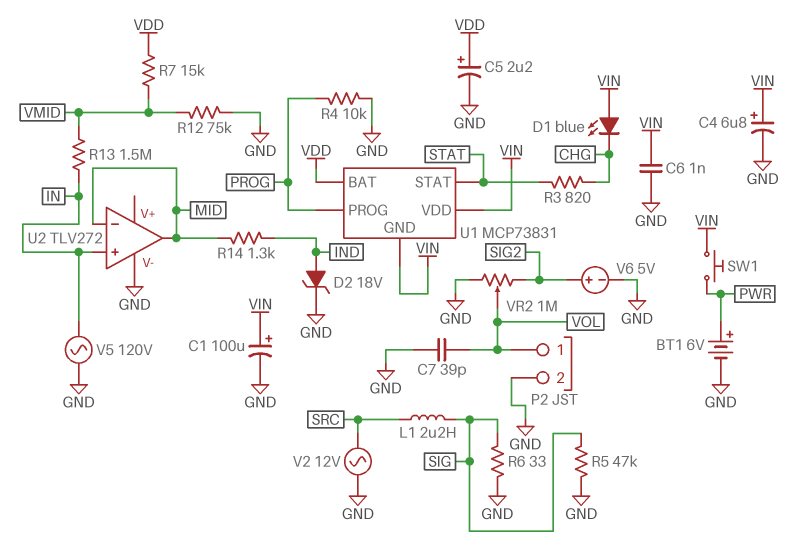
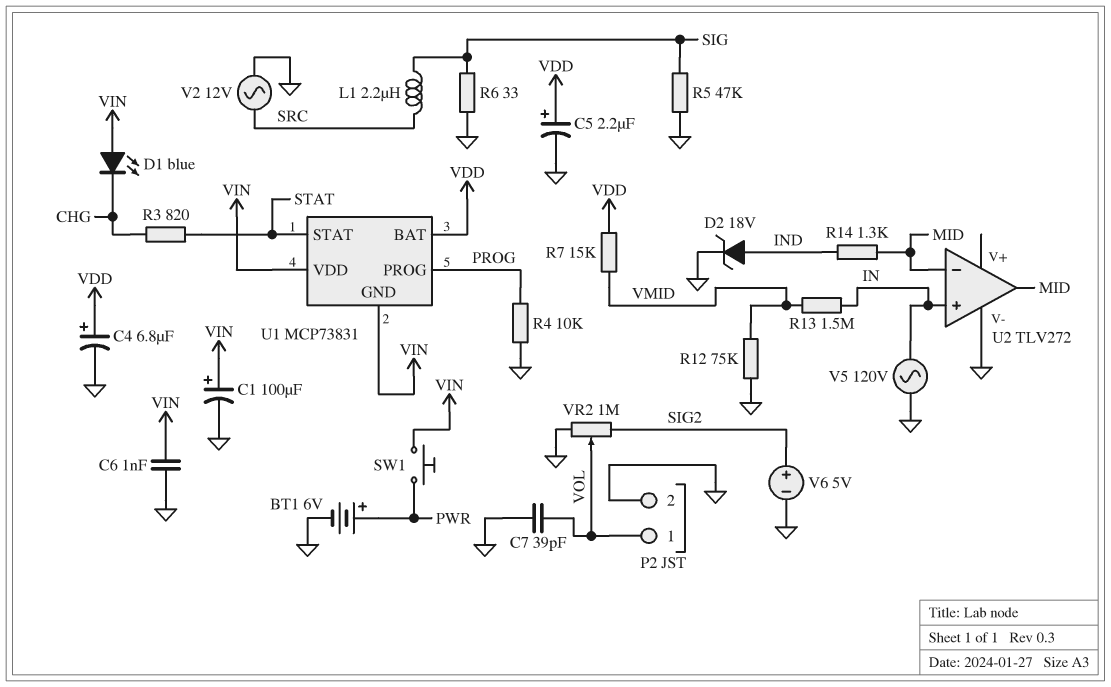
C4: 6.8uF (plus VIN, minus GND) -> 6.8uF (plus VDD, minus GND)

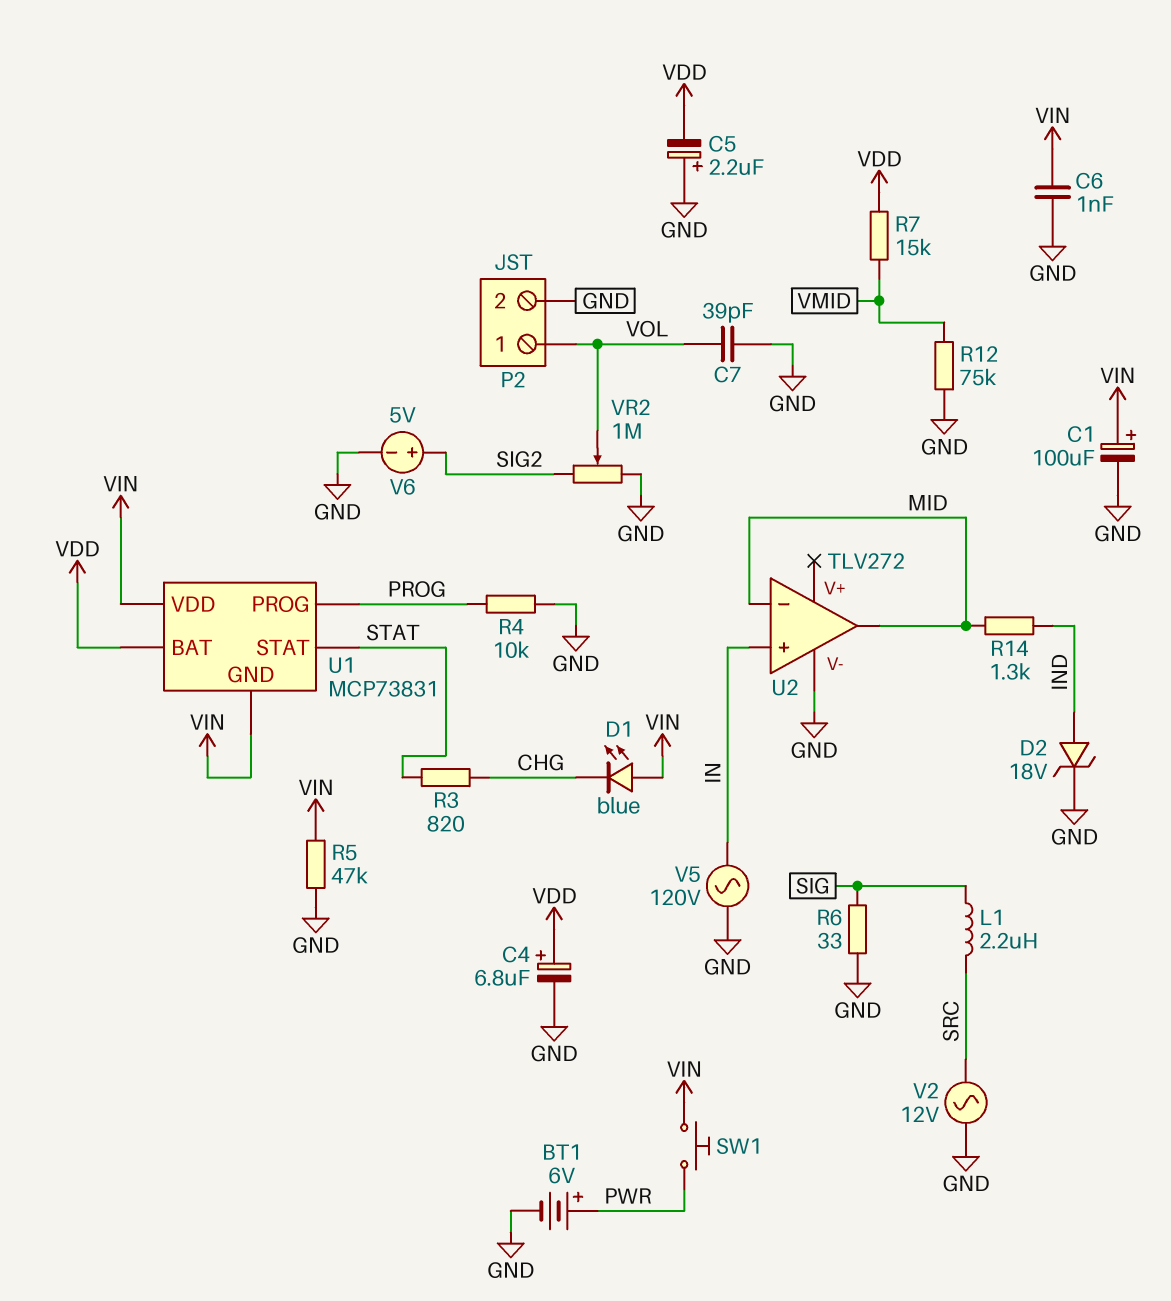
C5: 2.2uF (plus VDD, minus GND) -> 2.2uF (plus GND, minus VDD)
R5: 47k (GND, SIG) -> 47k (GND, VIN)
R13: 1.5M (IN, VMID) -> none

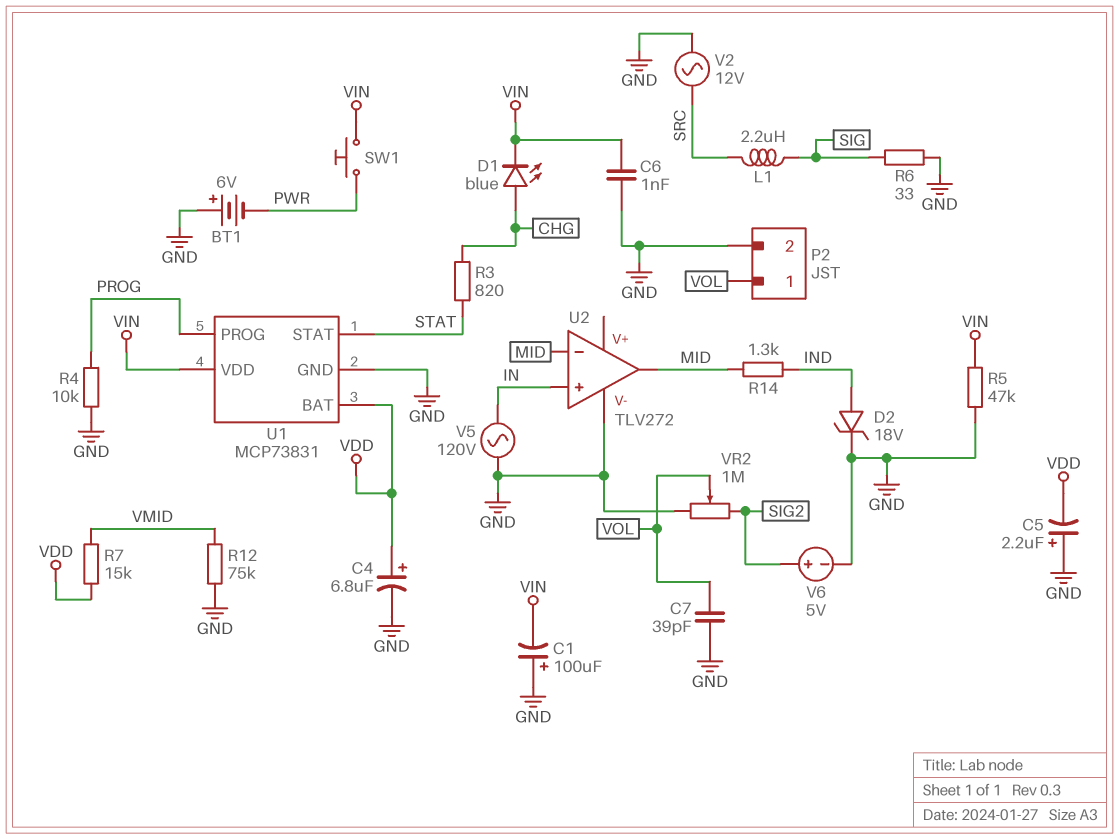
BT1: 6V (plus PWR, minus GND) -> 6V (plus GND, minus PWR)
C1: 100uF (plus VIN, minus GND) -> 100uF (plus GND, minus VIN)
D1: LED blue (A VIN, K CHG) -> LED blue (A CHG, K VIN)
U1 pin GND: VIN -> GND

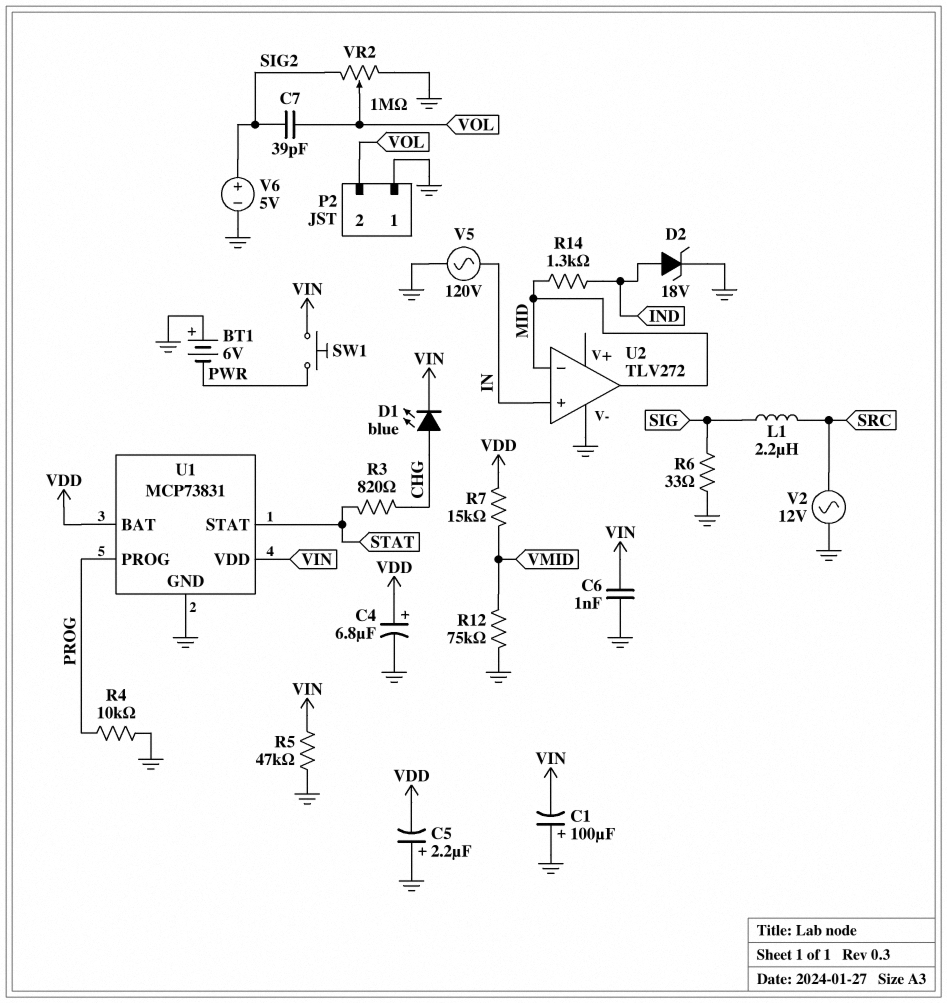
C7: 39pF (GND, VOL) -> 39pF (SIG2, VOL)
P2 pin 1: VOL -> GND
P2 pin 2: GND -> VOL

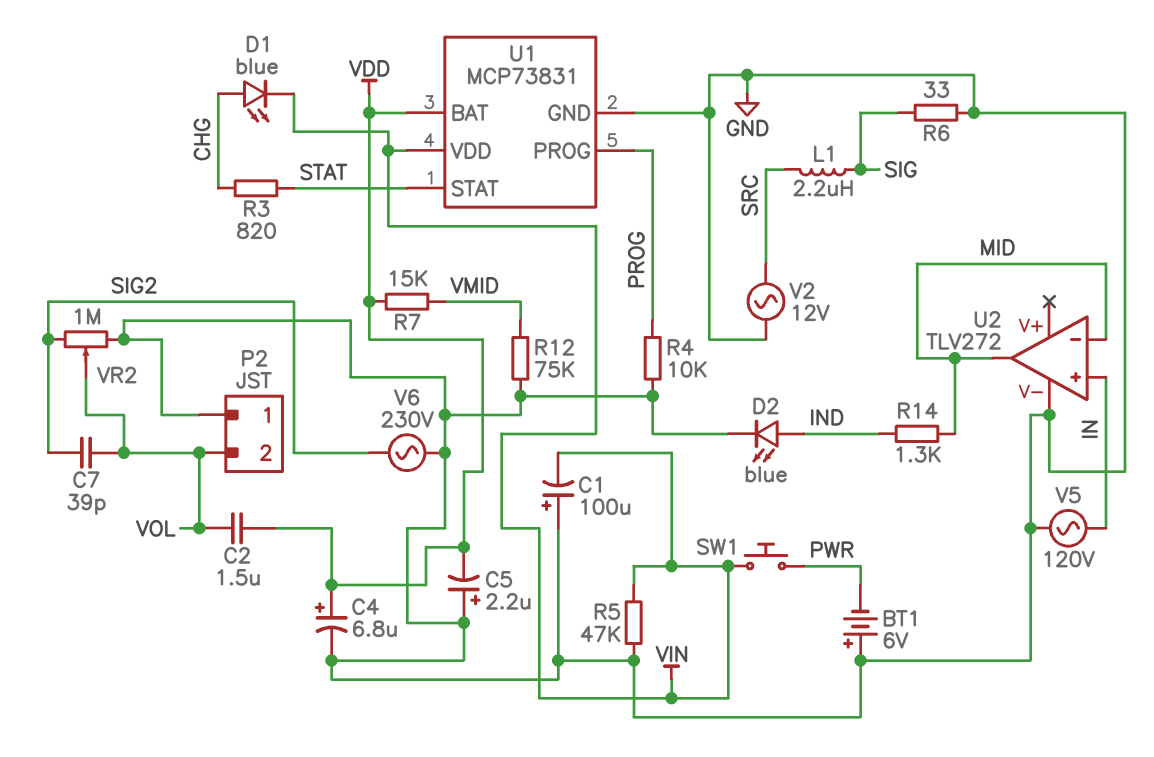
C2: none -> 1.5uF (VDD, VOL)
C6: 1nF (GND, VIN) -> none
D2: zener 18V (A IND, K GND) -> LED blue (A IND, K GND)
V6: 5V (plus SIG2, minus GND) -> AC 230V (GND, SIG2)

